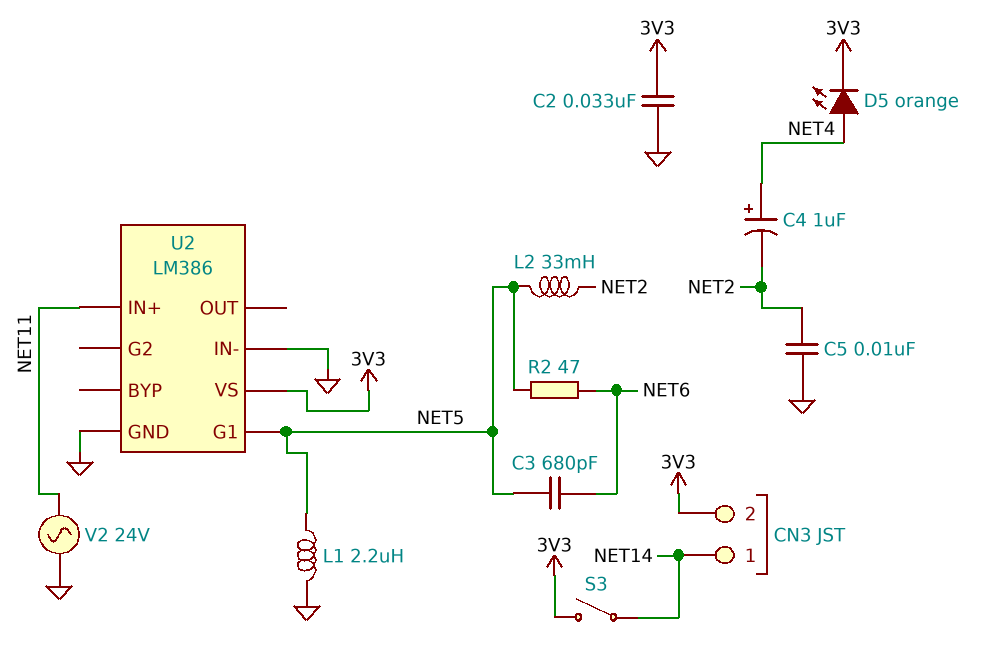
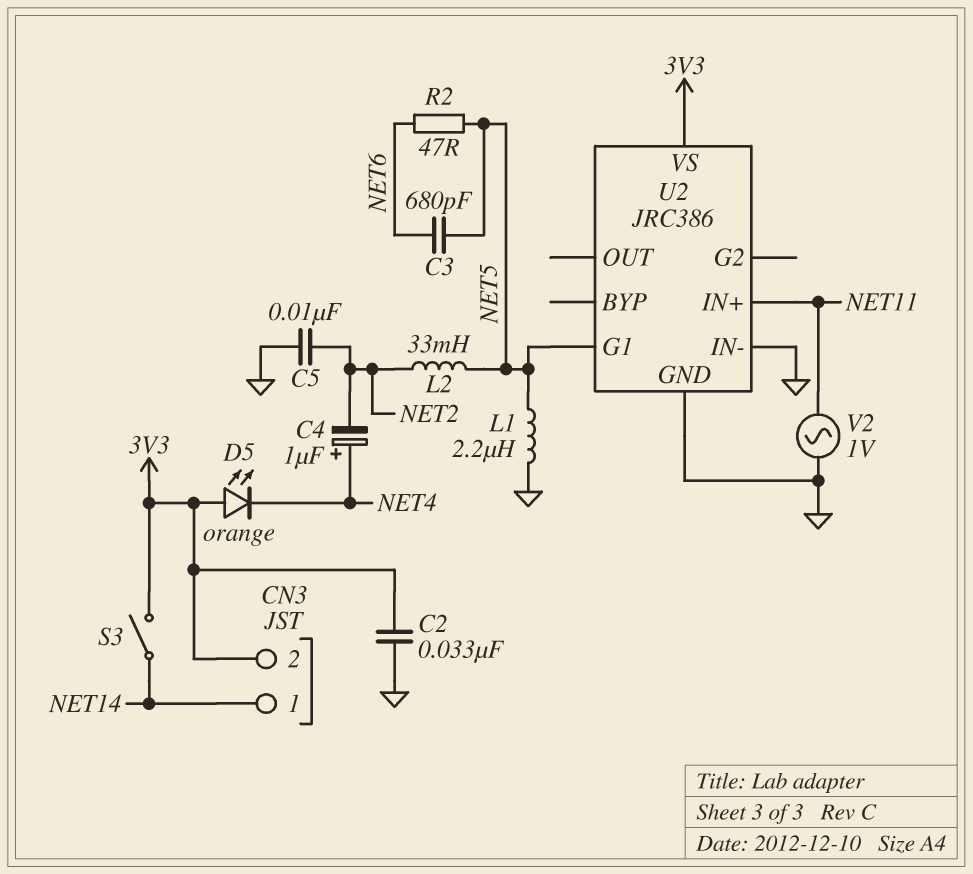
D5: LED orange (A NET4, K 3V3) -> LED orange (A 3V3, K NET4)
U2: LM386 -> JRC386
V2: AC 24V (GND, NET11) -> AC 1V (GND, NET11)

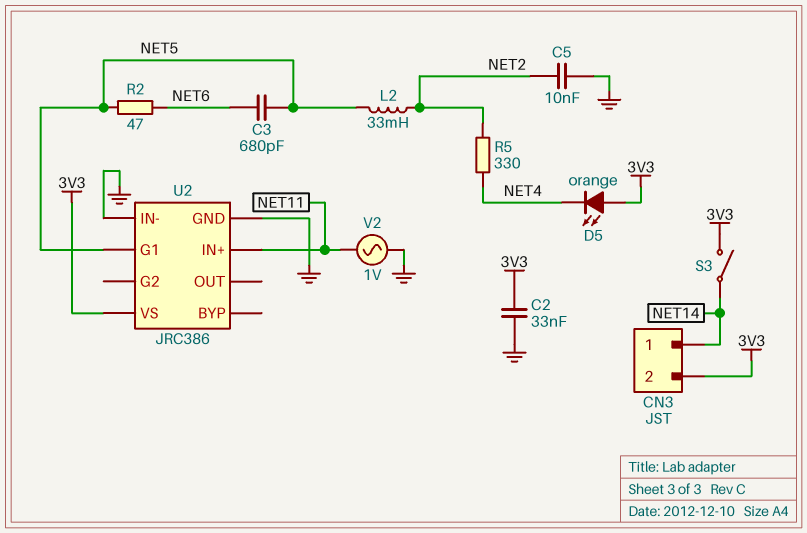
C4: 1uF (plus NET4, minus NET2) -> none
L1: 2.2uH (GND, NET5) -> none
R5: none -> 330 (NET2, NET4)

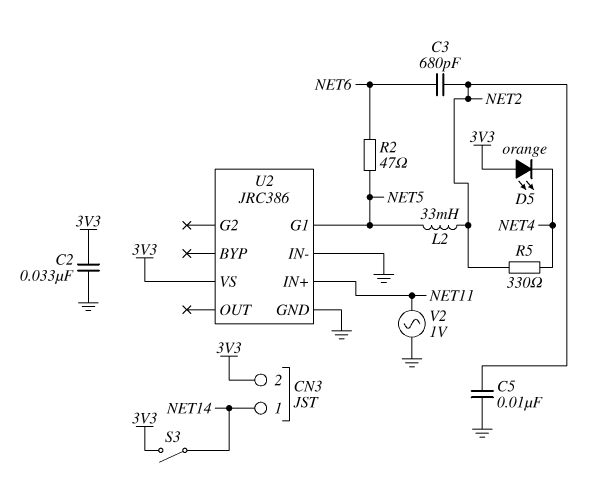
C3: 680pF (NET5, NET6) -> 680pF (NET2, NET6)

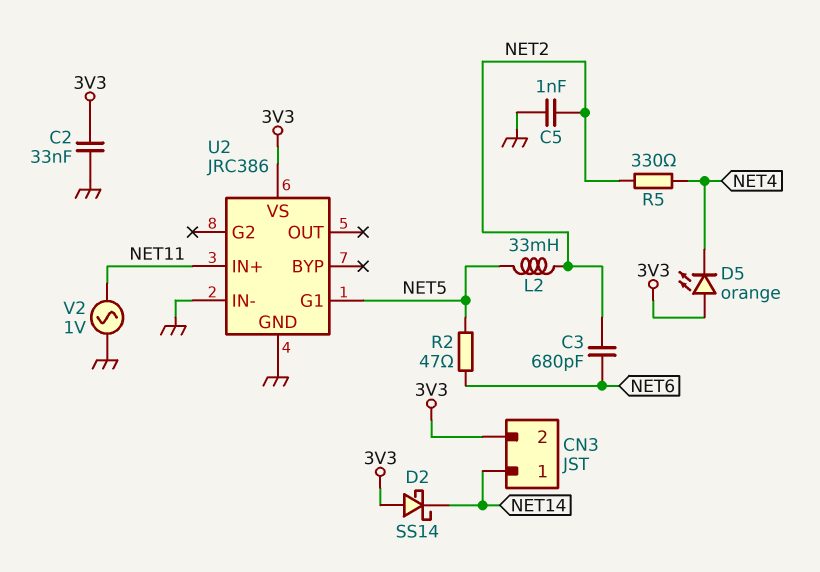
C5: 10nF (GND, NET2) -> 1nF (GND, NET2)
D2: none -> schottky SS14 (A 3V3, K NET14)
S3: switch (3V3, NET14) -> none

